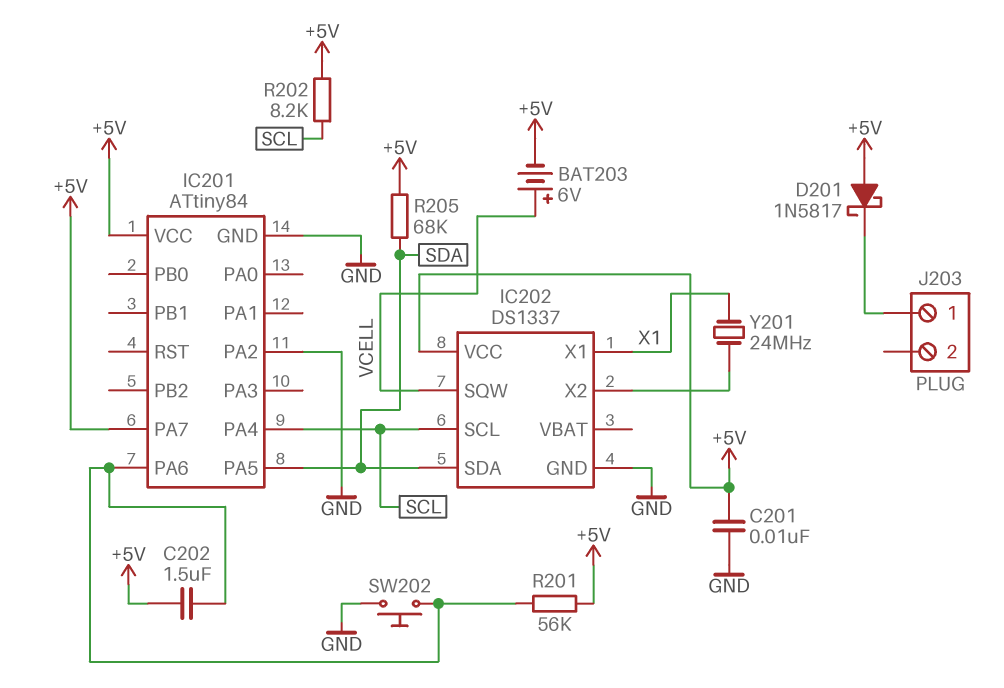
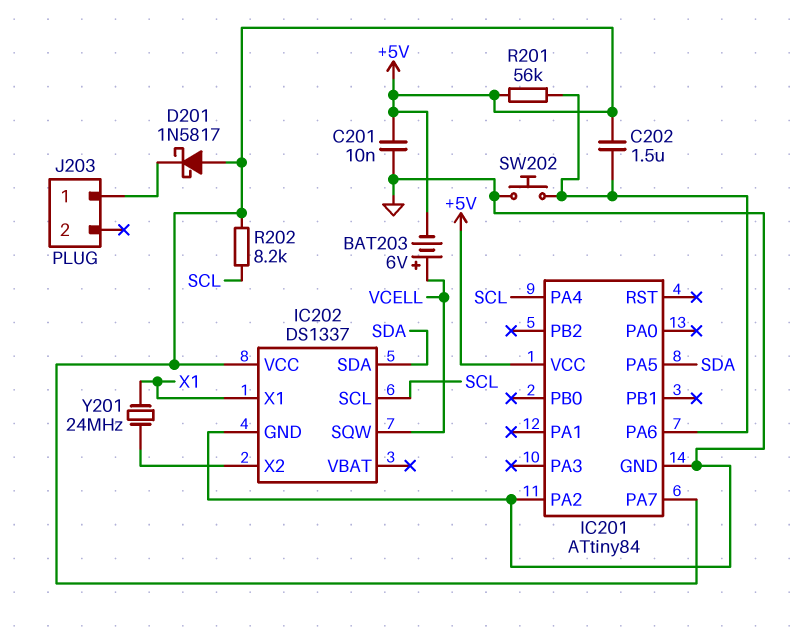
R205: 68k (+5V, SDA) -> none

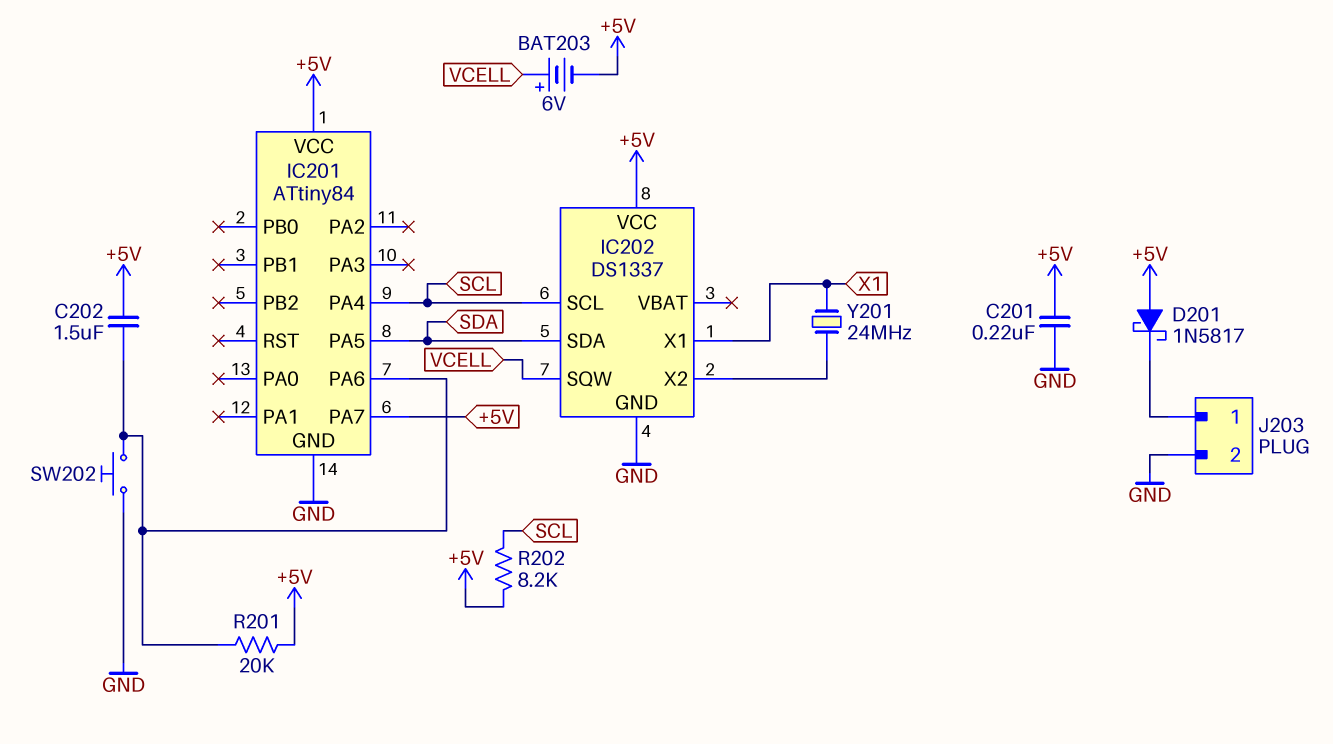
C201: 10nF (+5V, GND) -> 220nF (+5V, GND)
IC201 pin PA2: GND -> none
J203 pin 2: none -> GND
R201: 56k (+5V, IC201/PA6) -> 20k (+5V, IC201/PA6)

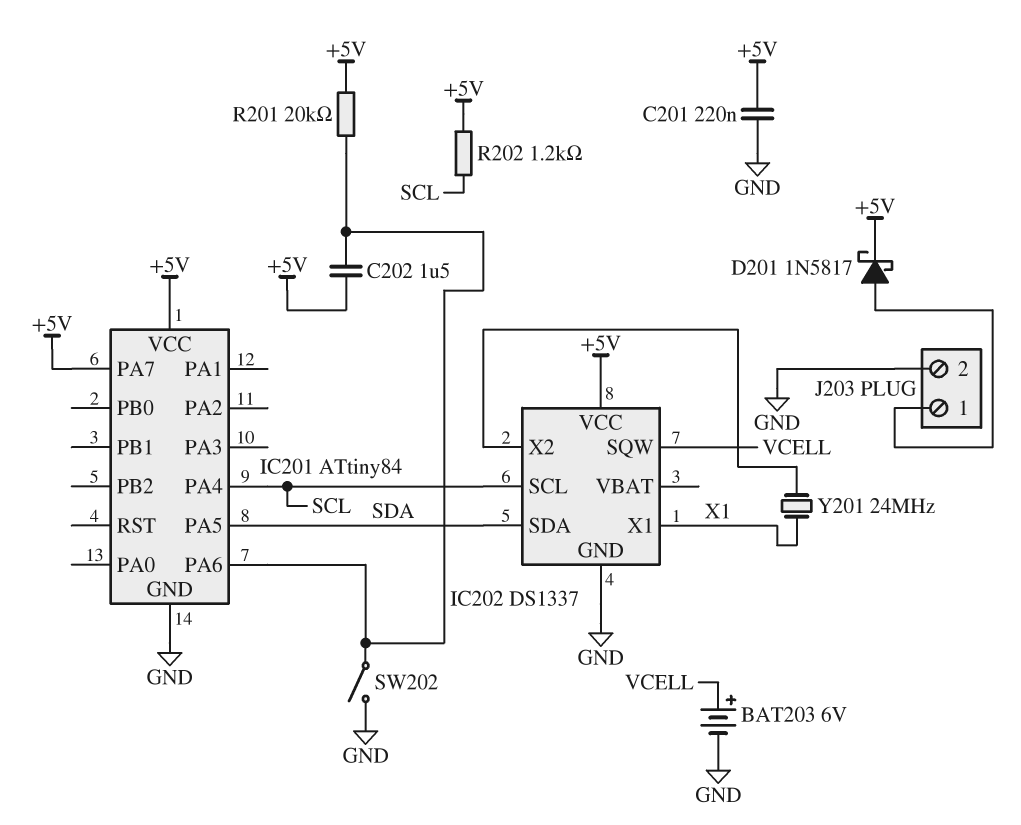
BAT203: 6V (plus VCELL, minus +5V) -> 6V (plus VCELL, minus GND)
D201: schottky 1N5817 (A +5V, K J203/1) -> schottky 1N5817 (A J203/1, K +5V)
R202: 8.2k (+5V, SCL) -> 1.2k (+5V, SCL)
SW202: button (GND, IC201/PA6) -> switch (GND, IC201/PA6)

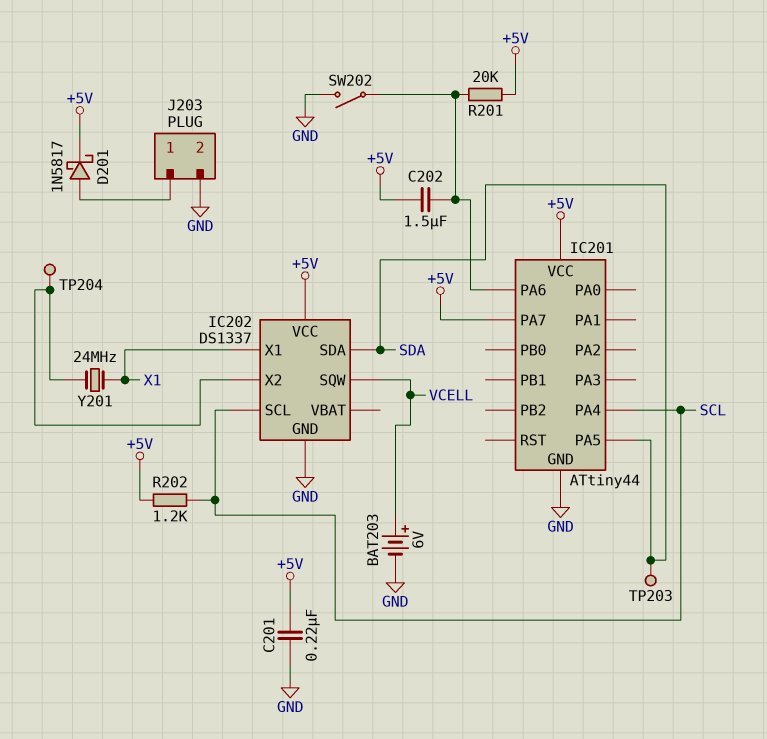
IC201: ATtiny84 -> ATtiny44
TP203: none -> test point (SDA)
TP204: none -> test point (IC202/X2)

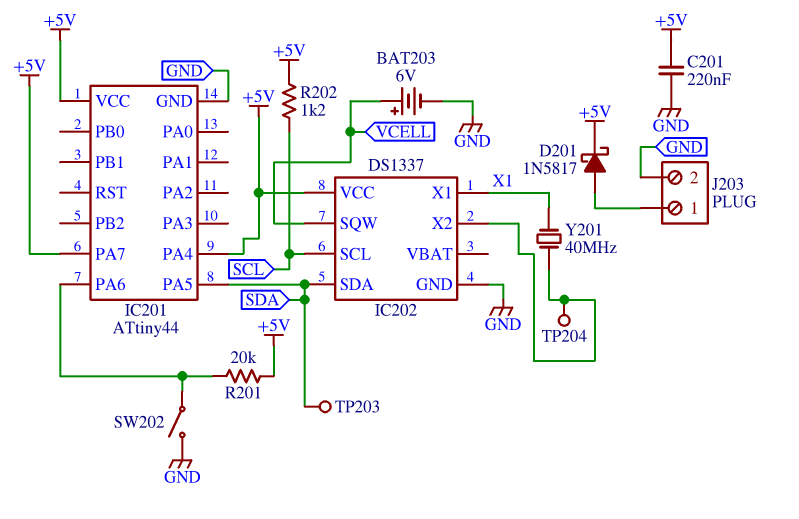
C202: 1.5uF (+5V, IC201/PA6) -> none
IC201 pin PA4: SCL -> +5V
Y201: 24MHz (IC202/X2, X1) -> 40MHz (IC202/X2, X1)

